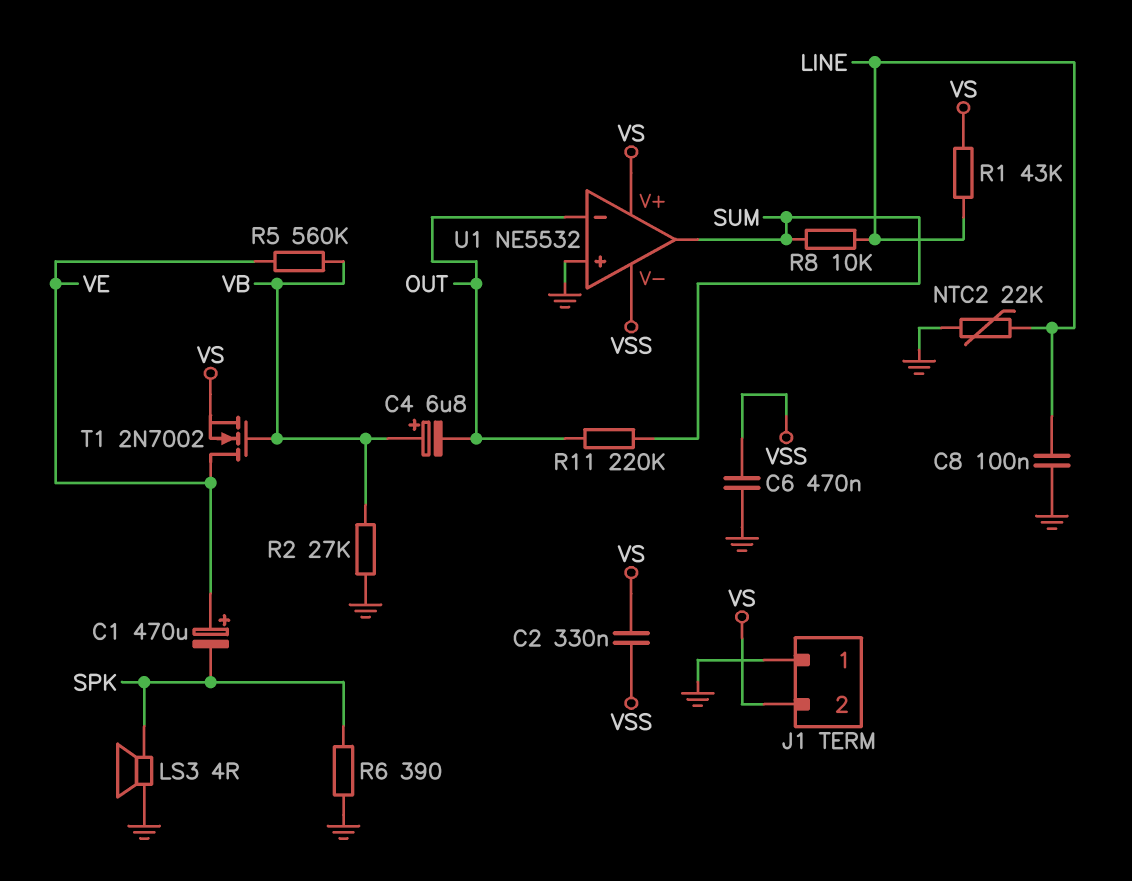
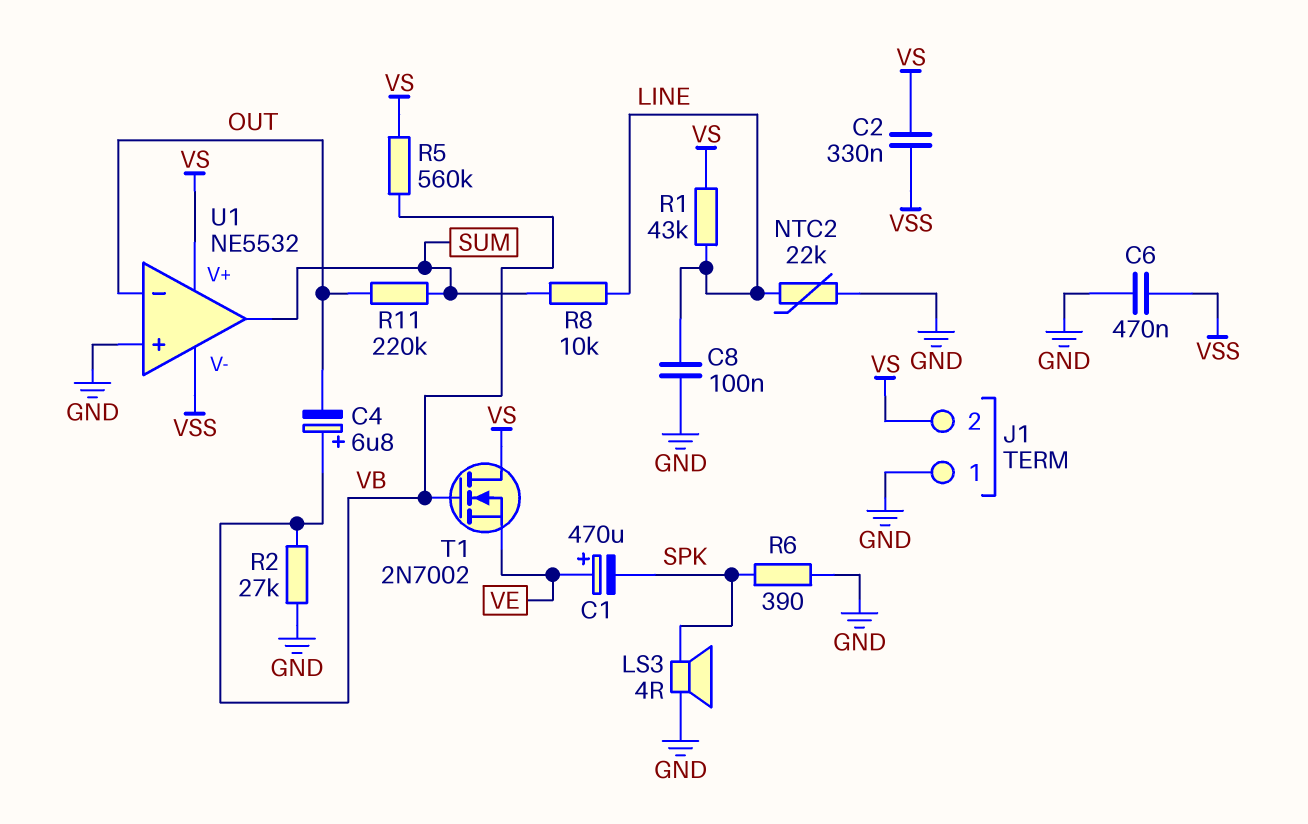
R5: 560k (VB, VE) -> 560k (VB, VS)
T1: NMOS 2N7002 (G VB, D VE, S VS) -> NMOS 2N7002 (G VB, D VS, S VE)

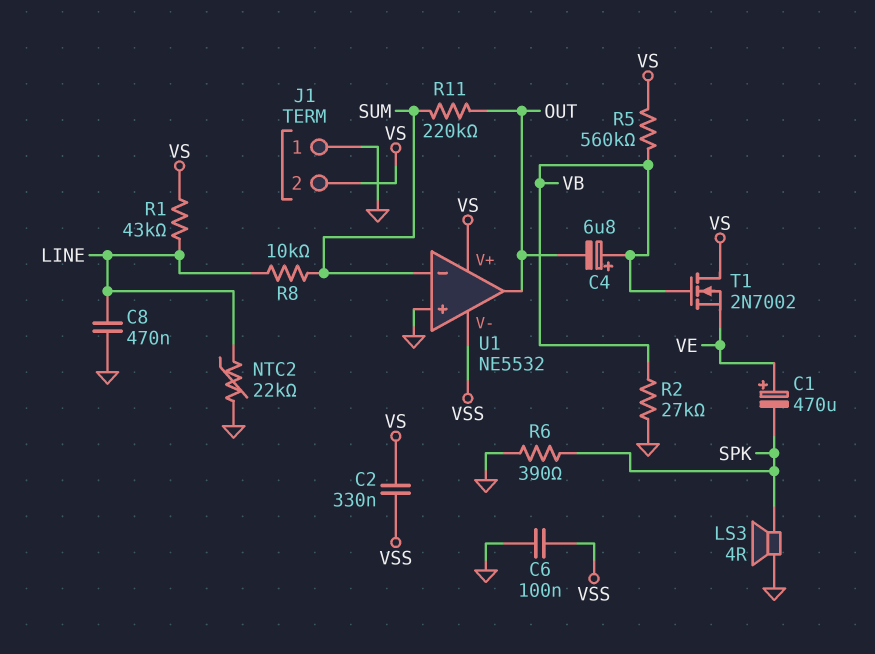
C6: 470nF (GND, VSS) -> 100nF (GND, VSS)
C8: 100nF (GND, LINE) -> 470nF (GND, LINE)
U1 pin in-: OUT -> SUM
U1 pin out: SUM -> OUT

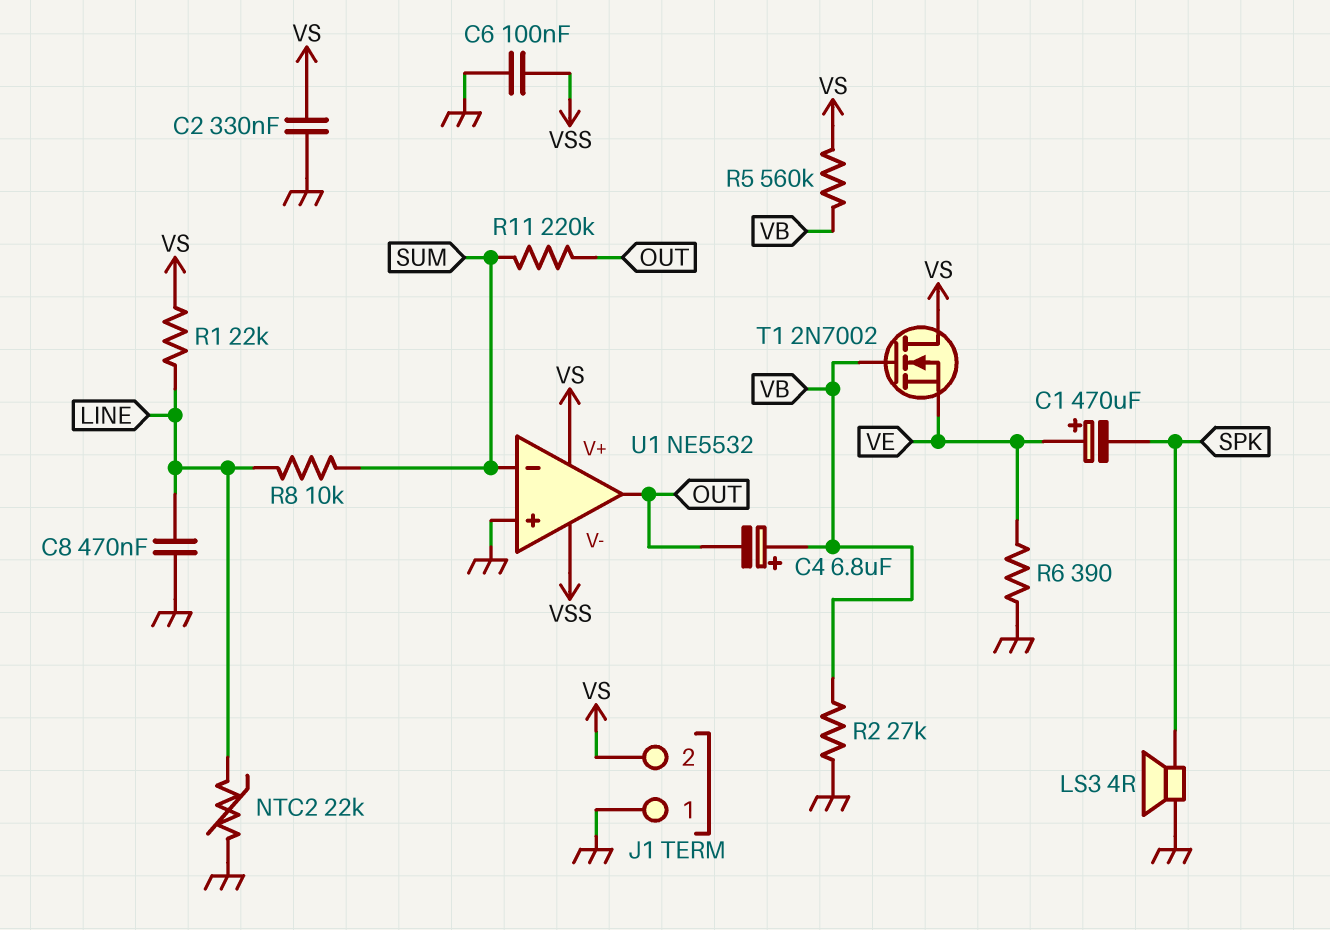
C2: 330nF (VS, VSS) -> 330nF (GND, VS)
R1: 43k (LINE, VS) -> 22k (LINE, VS)
R6: 390 (GND, SPK) -> 390 (GND, VE)

